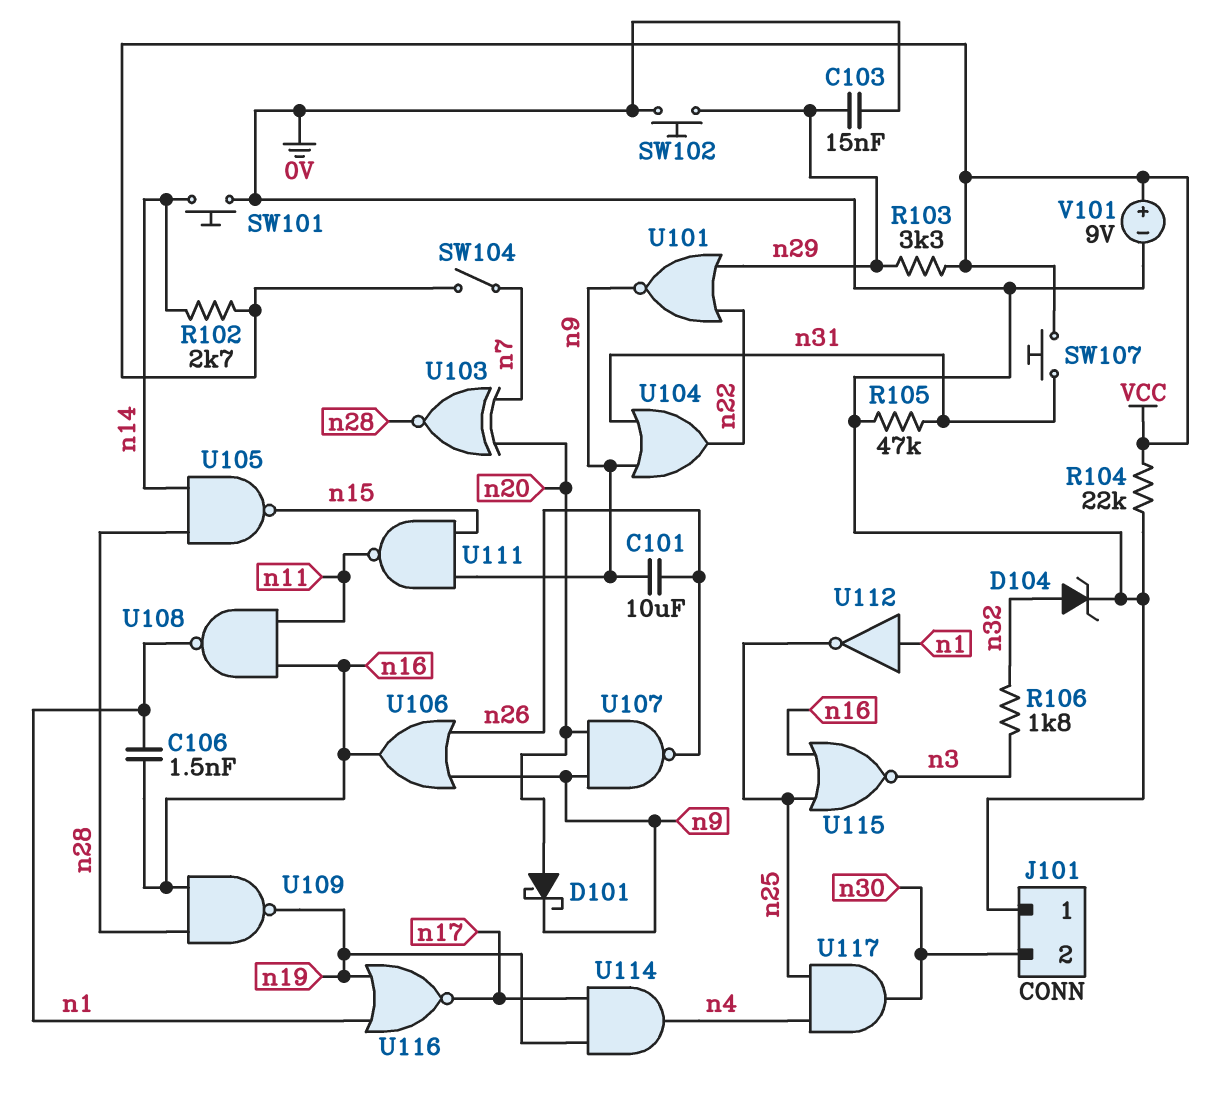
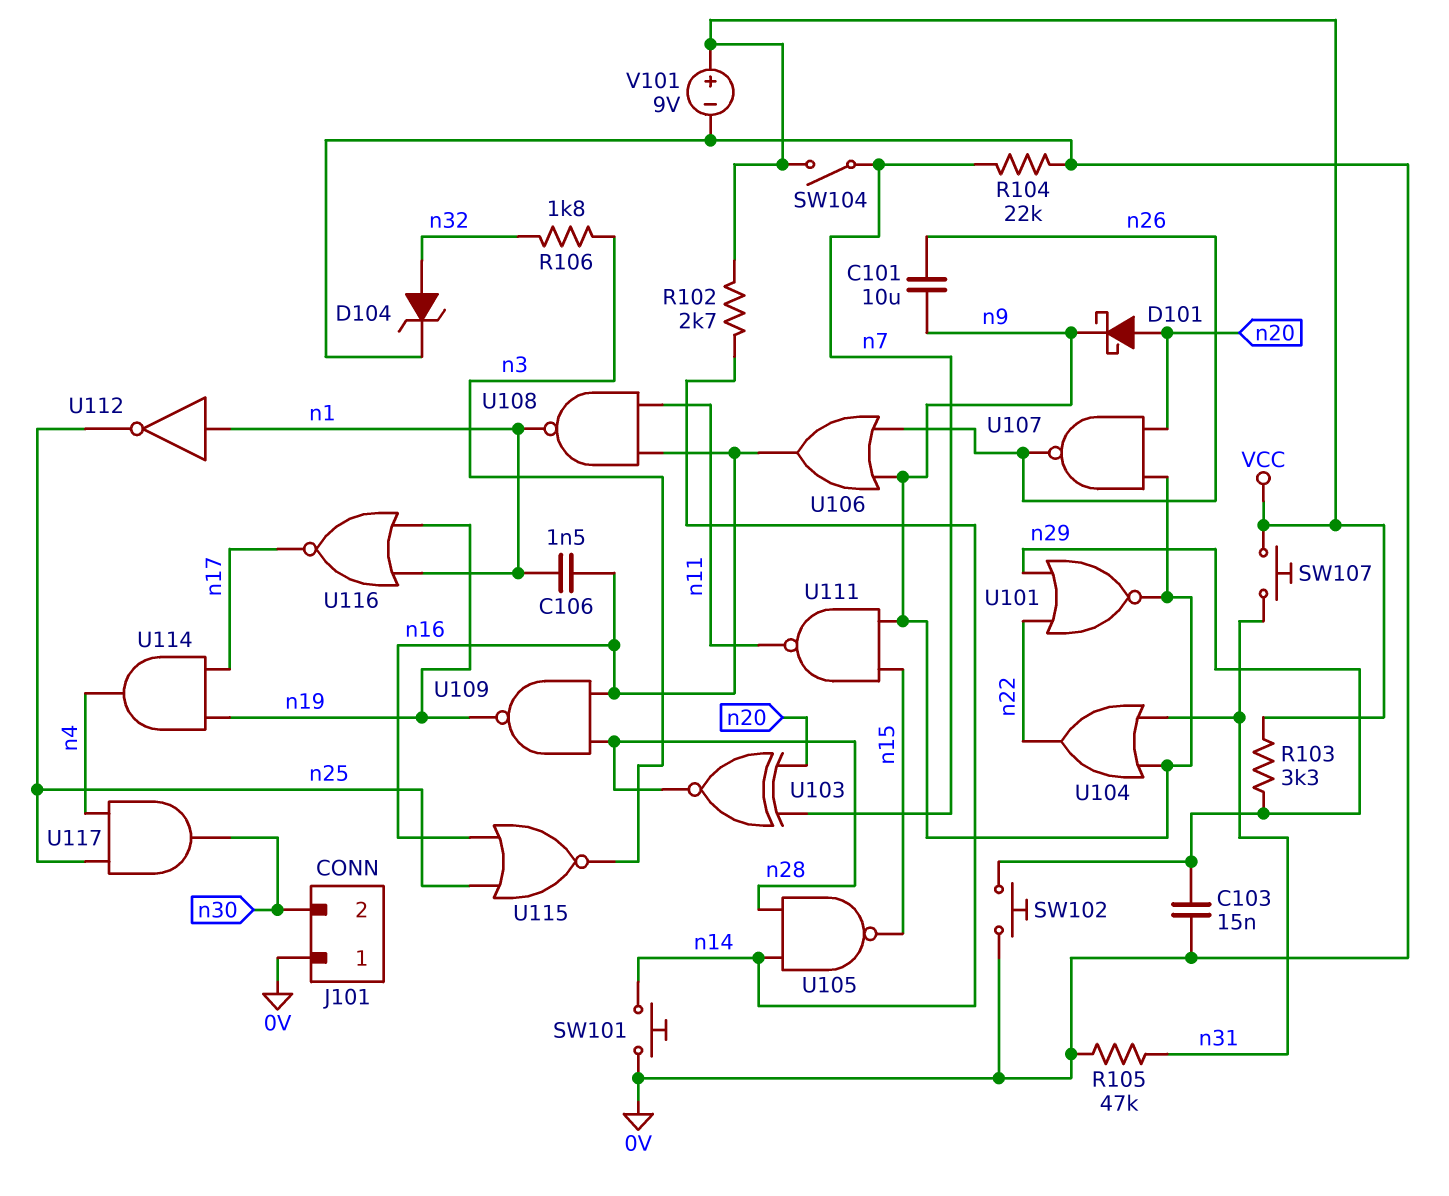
R104: 22k (0V, VCC) -> 22k (0V, n7)

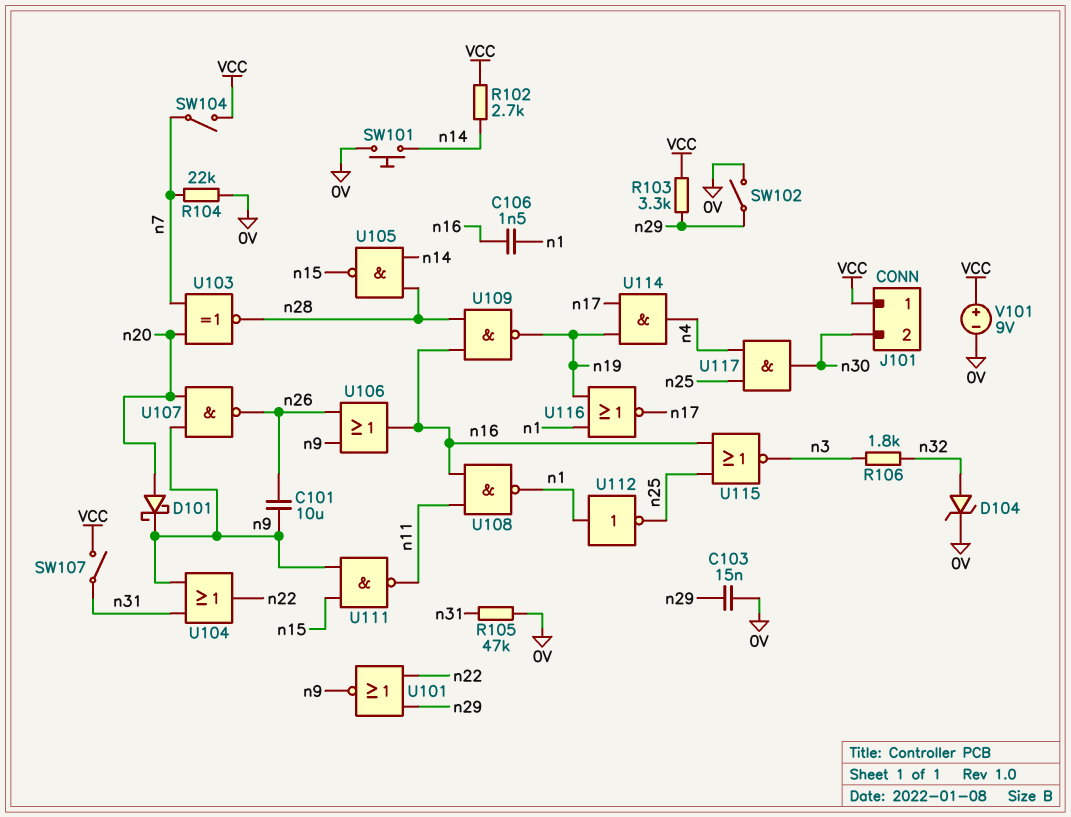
J101 pin 1: 0V -> VCC
SW102: button (0V, n29) -> switch (0V, n29)
SW107: button (VCC, n31) -> switch (VCC, n31)

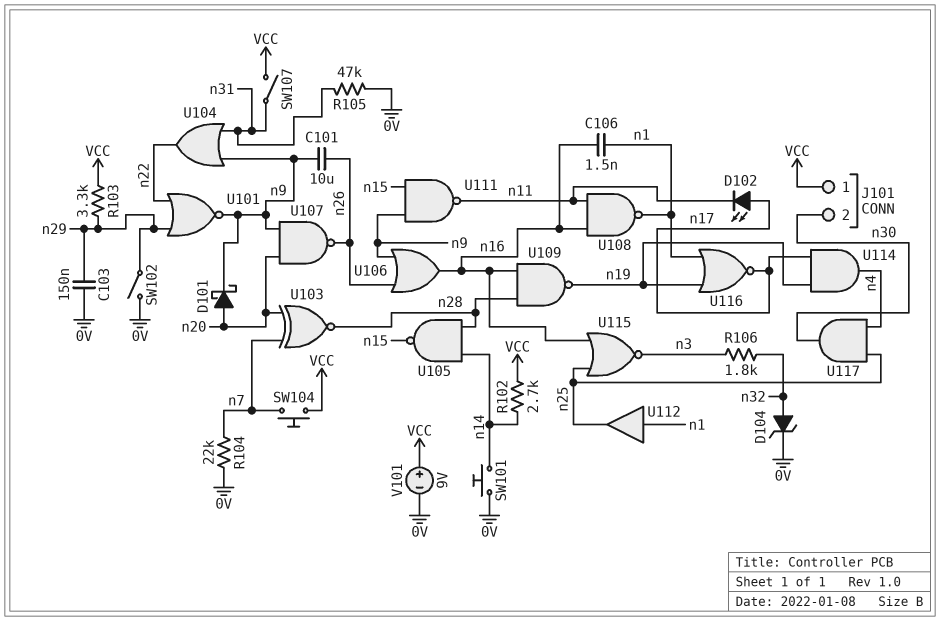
C103: 15nF (0V, n29) -> 150nF (0V, n29)
D102: none -> LED (A n17, K n11)
SW104: switch (VCC, n7) -> button (VCC, n7)
U112: NOT (in n1, out n25) -> buffer (in n1, out n25)

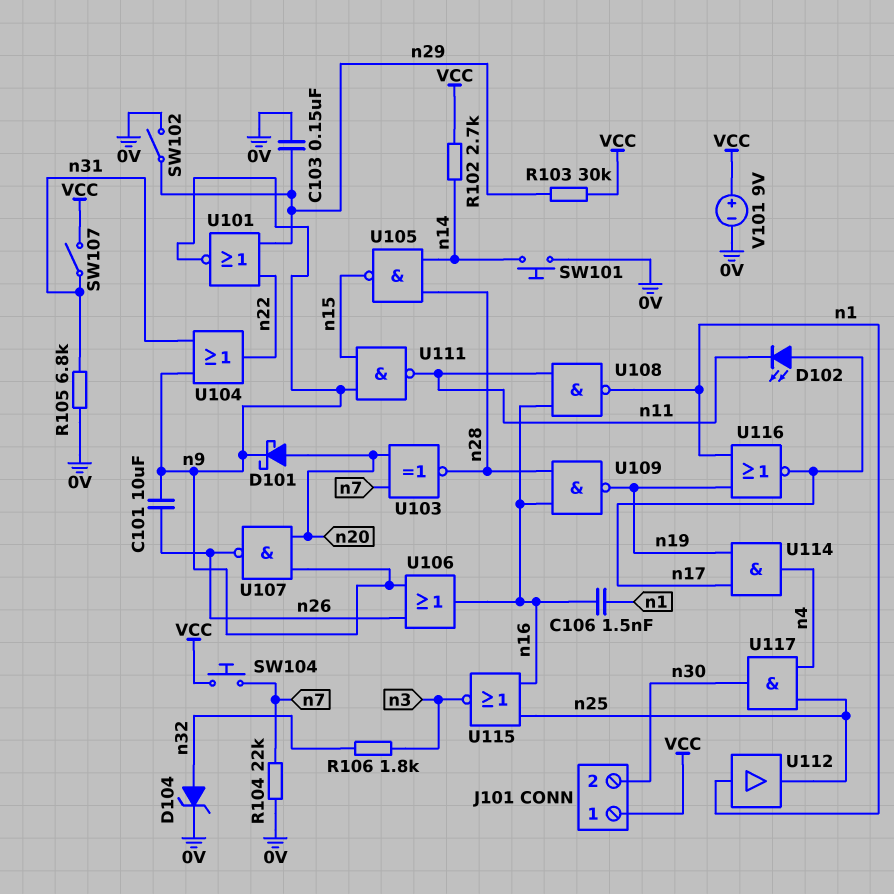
R103: 3.3k (VCC, n29) -> 30k (VCC, n29)
R105: 47k (0V, n31) -> 6.8k (0V, n31)

